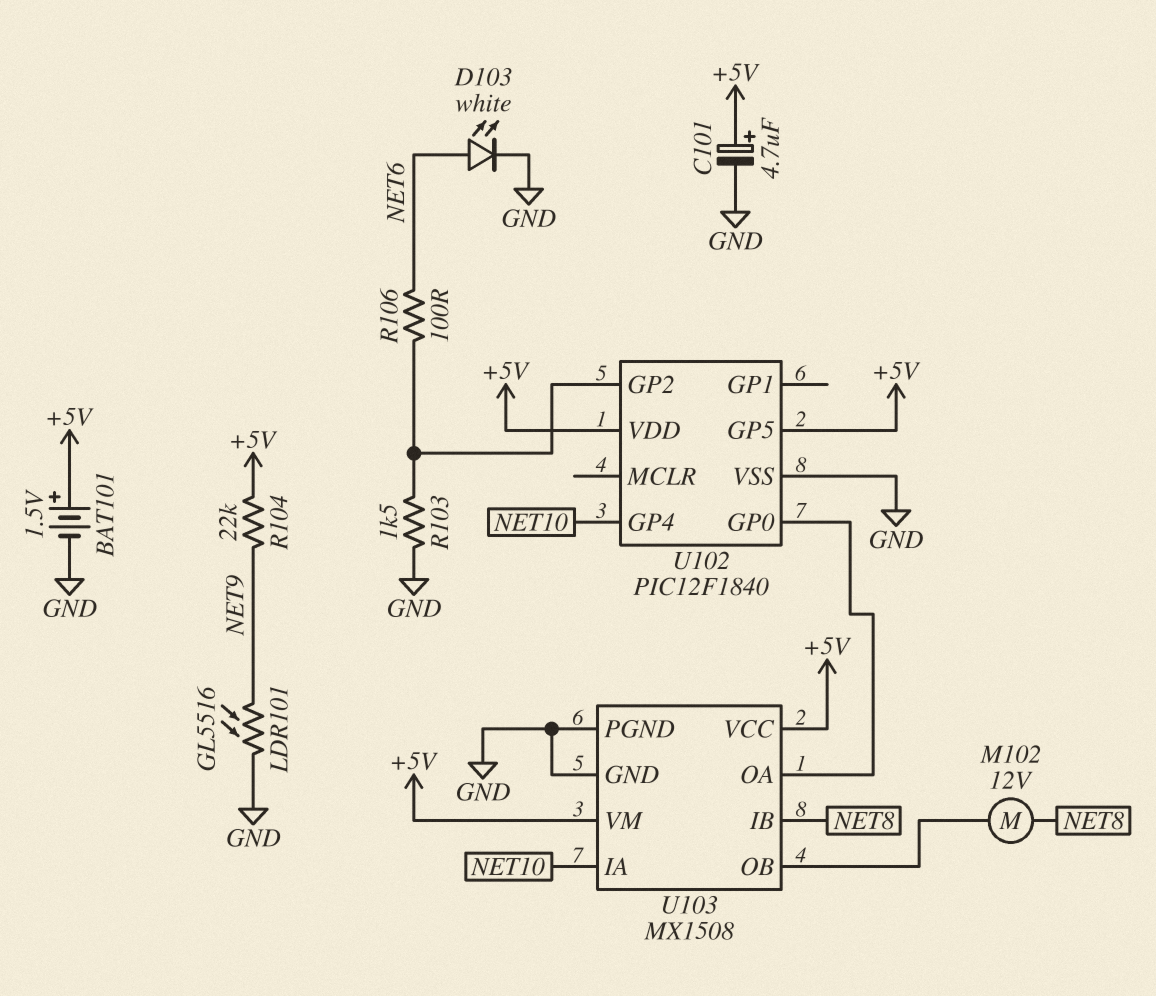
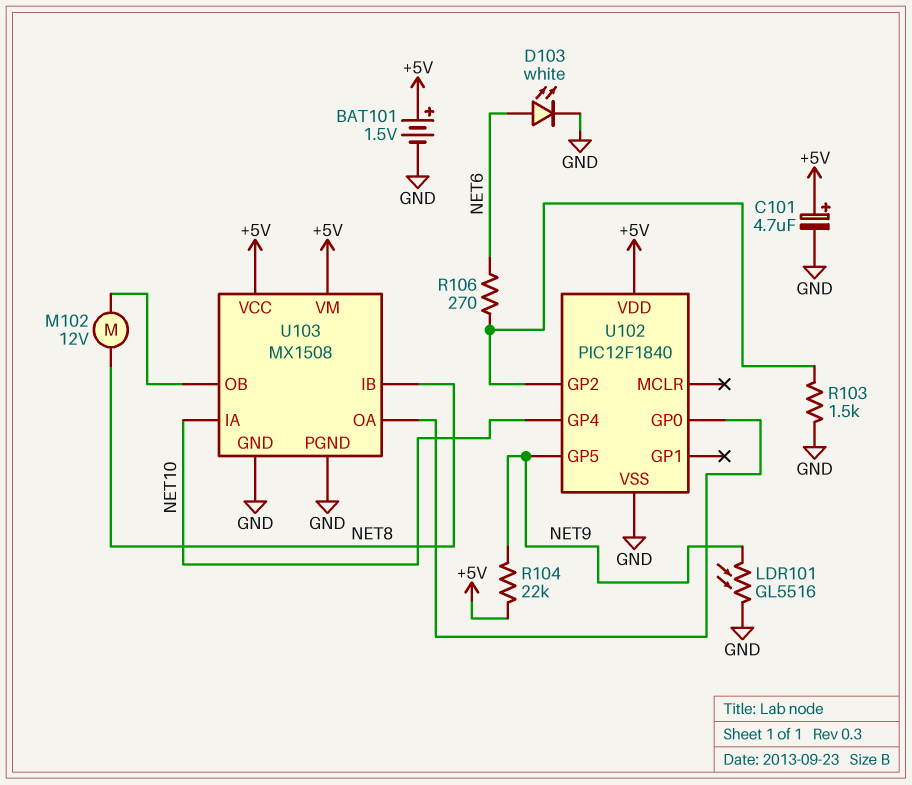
R106: 100 (NET6, U102/GP2) -> 270 (NET6, U102/GP2)
U102 pin GP5: +5V -> NET9

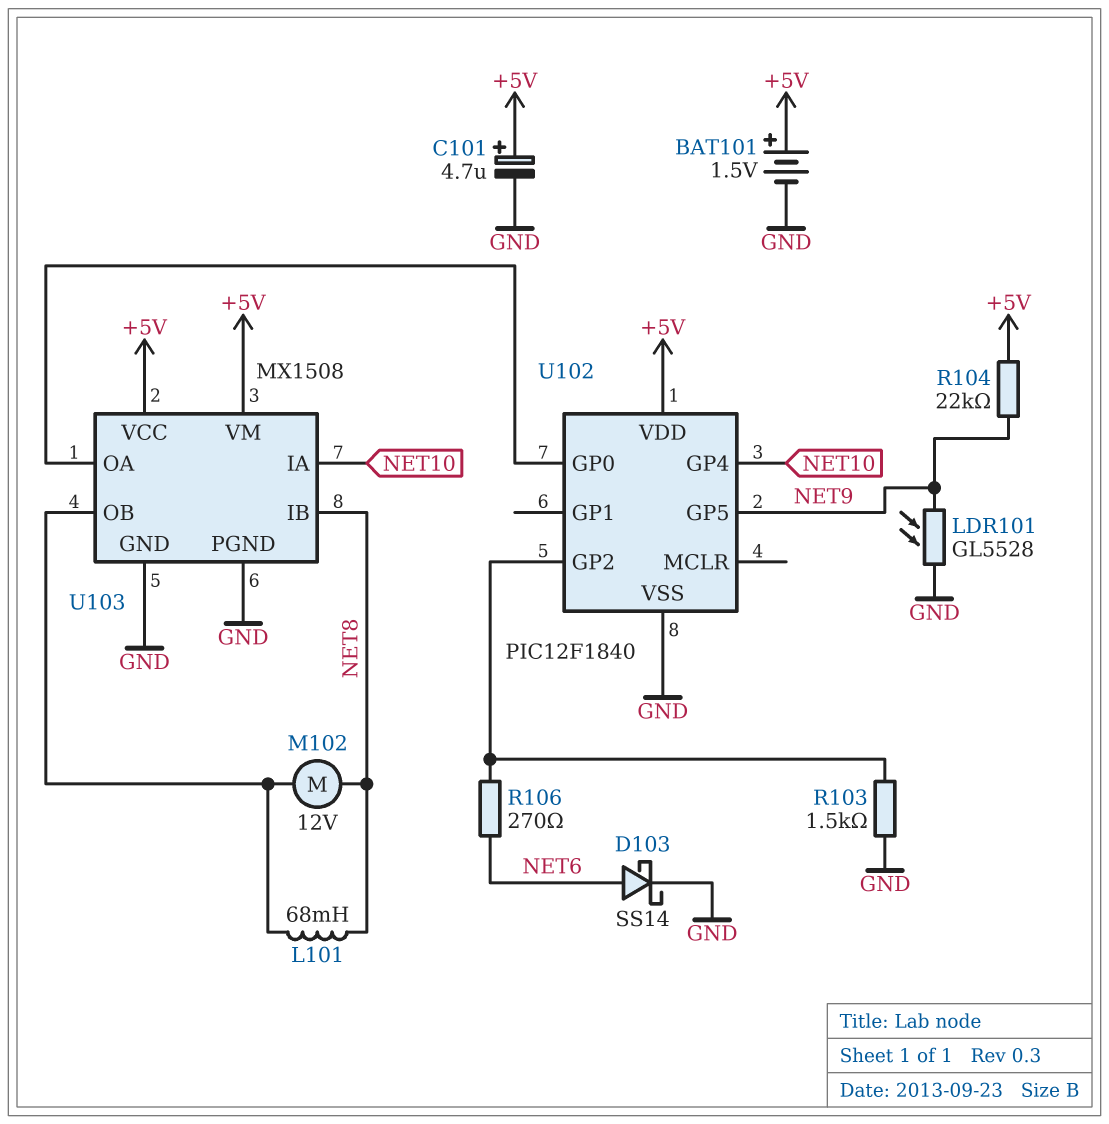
D103: LED white (A NET6, K GND) -> schottky SS14 (A NET6, K GND)
L101: none -> 68mH (NET8, U103/OB)
LDR101: GL5516 (GND, NET9) -> GL5528 (GND, NET9)

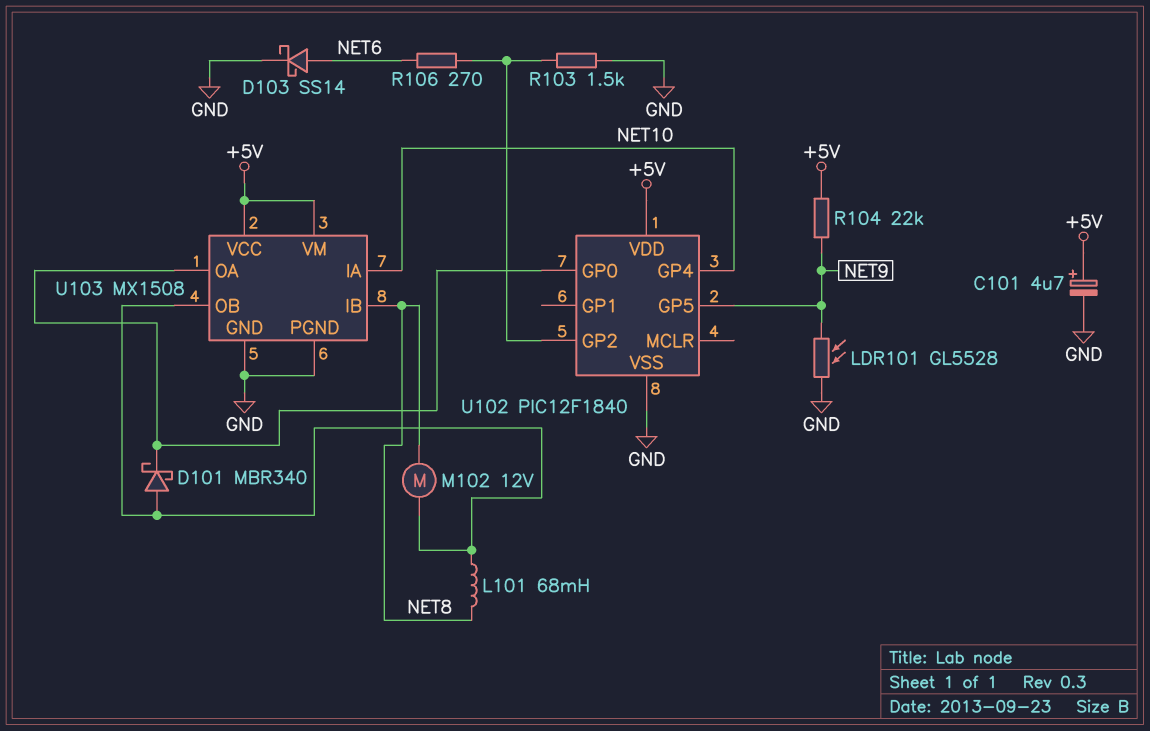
BAT101: 1.5V (plus +5V, minus GND) -> none
D101: none -> schottky MBR340 (A U103/OB, K U102/GP0)

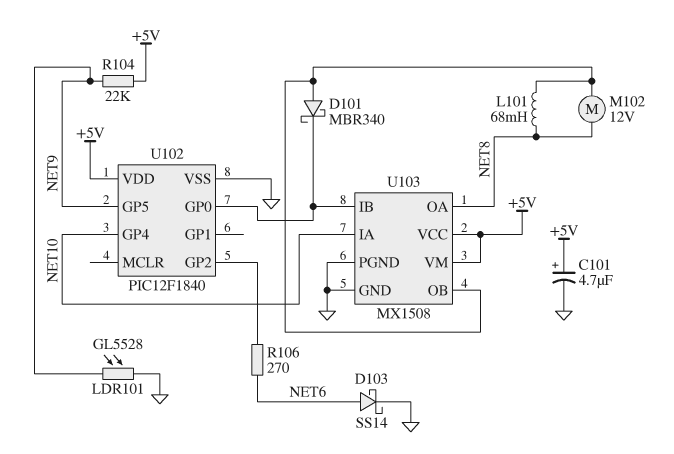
R103: 1.5k (GND, U102/GP2) -> none
U103 pin IB: NET8 -> U102/GP0
U103 pin OA: U102/GP0 -> NET8

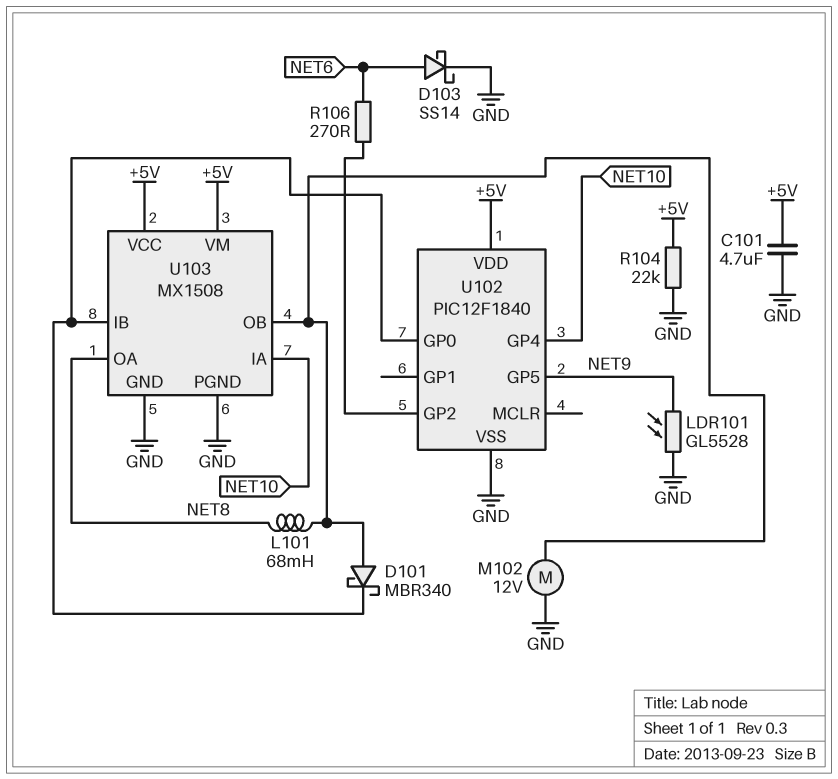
C101: 4.7uF (plus +5V, minus GND) -> 4.7uF (+5V, GND)
M102: motor 12V (NET8, U103/OB) -> motor 12V (GND, U103/OB)
R104: 22k (+5V, NET9) -> 22k (+5V, GND)

